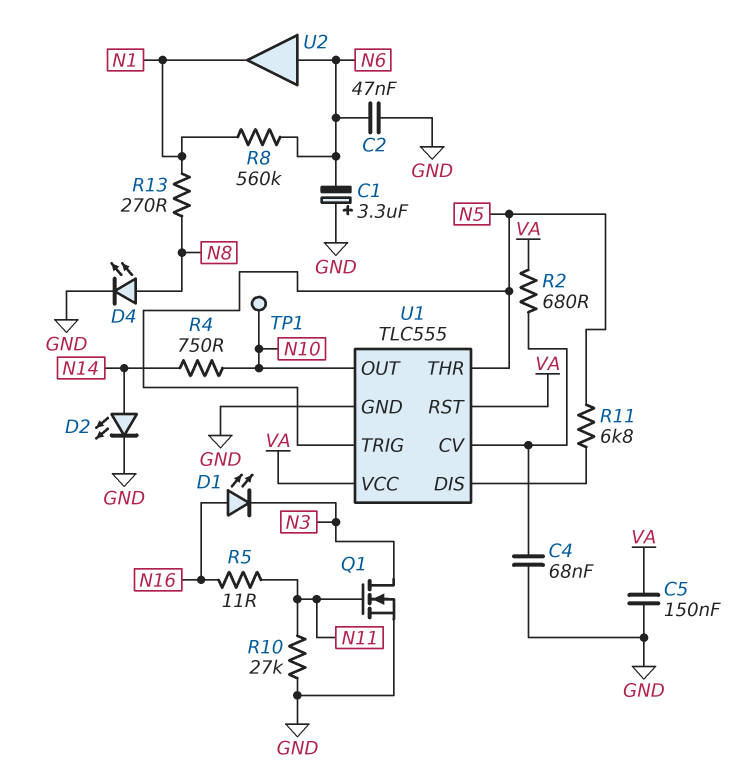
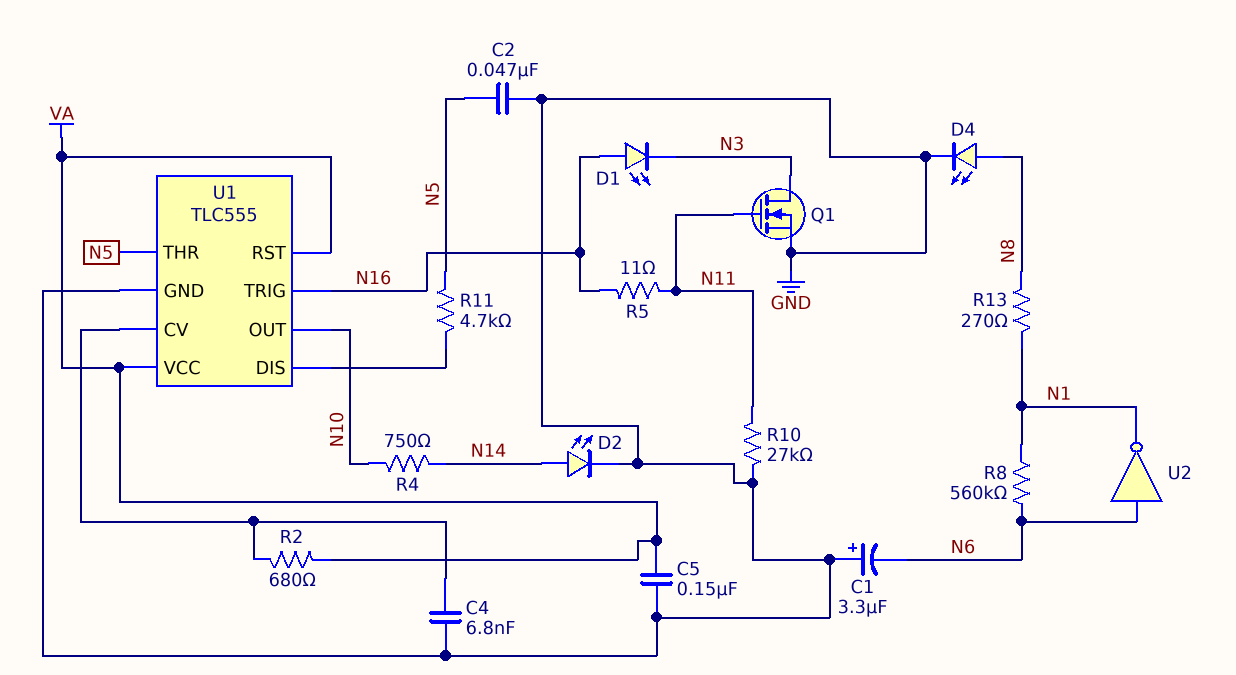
C2: 47nF (GND, N6) -> 47nF (GND, N5)
C4: 68nF (GND, U1/CV) -> 6.8nF (GND, U1/CV)
R11: 6.8k (N5, U1/DIS) -> 4.7k (N5, U1/DIS)
TP1: test point (N10) -> none
U1 pin TRIG: N5 -> N16
U2: buffer (in N6, out N1) -> NOT (in N6, out N1)

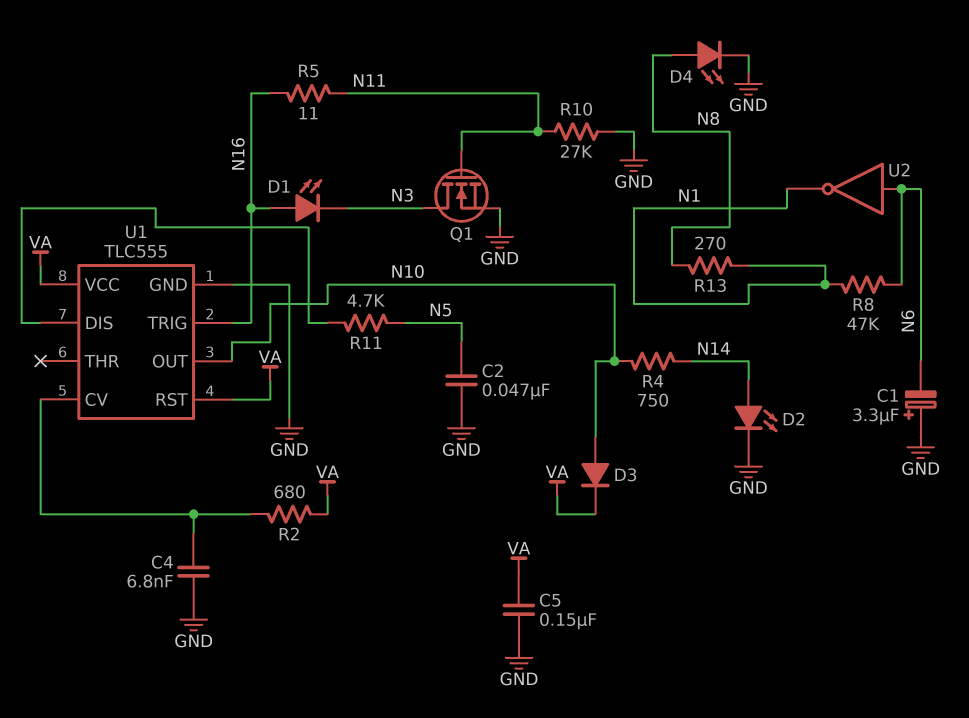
D3: none -> diode (A N10, K VA)
R8: 560k (N1, N6) -> 47k (N1, N6)
U1 pin THR: N5 -> none

